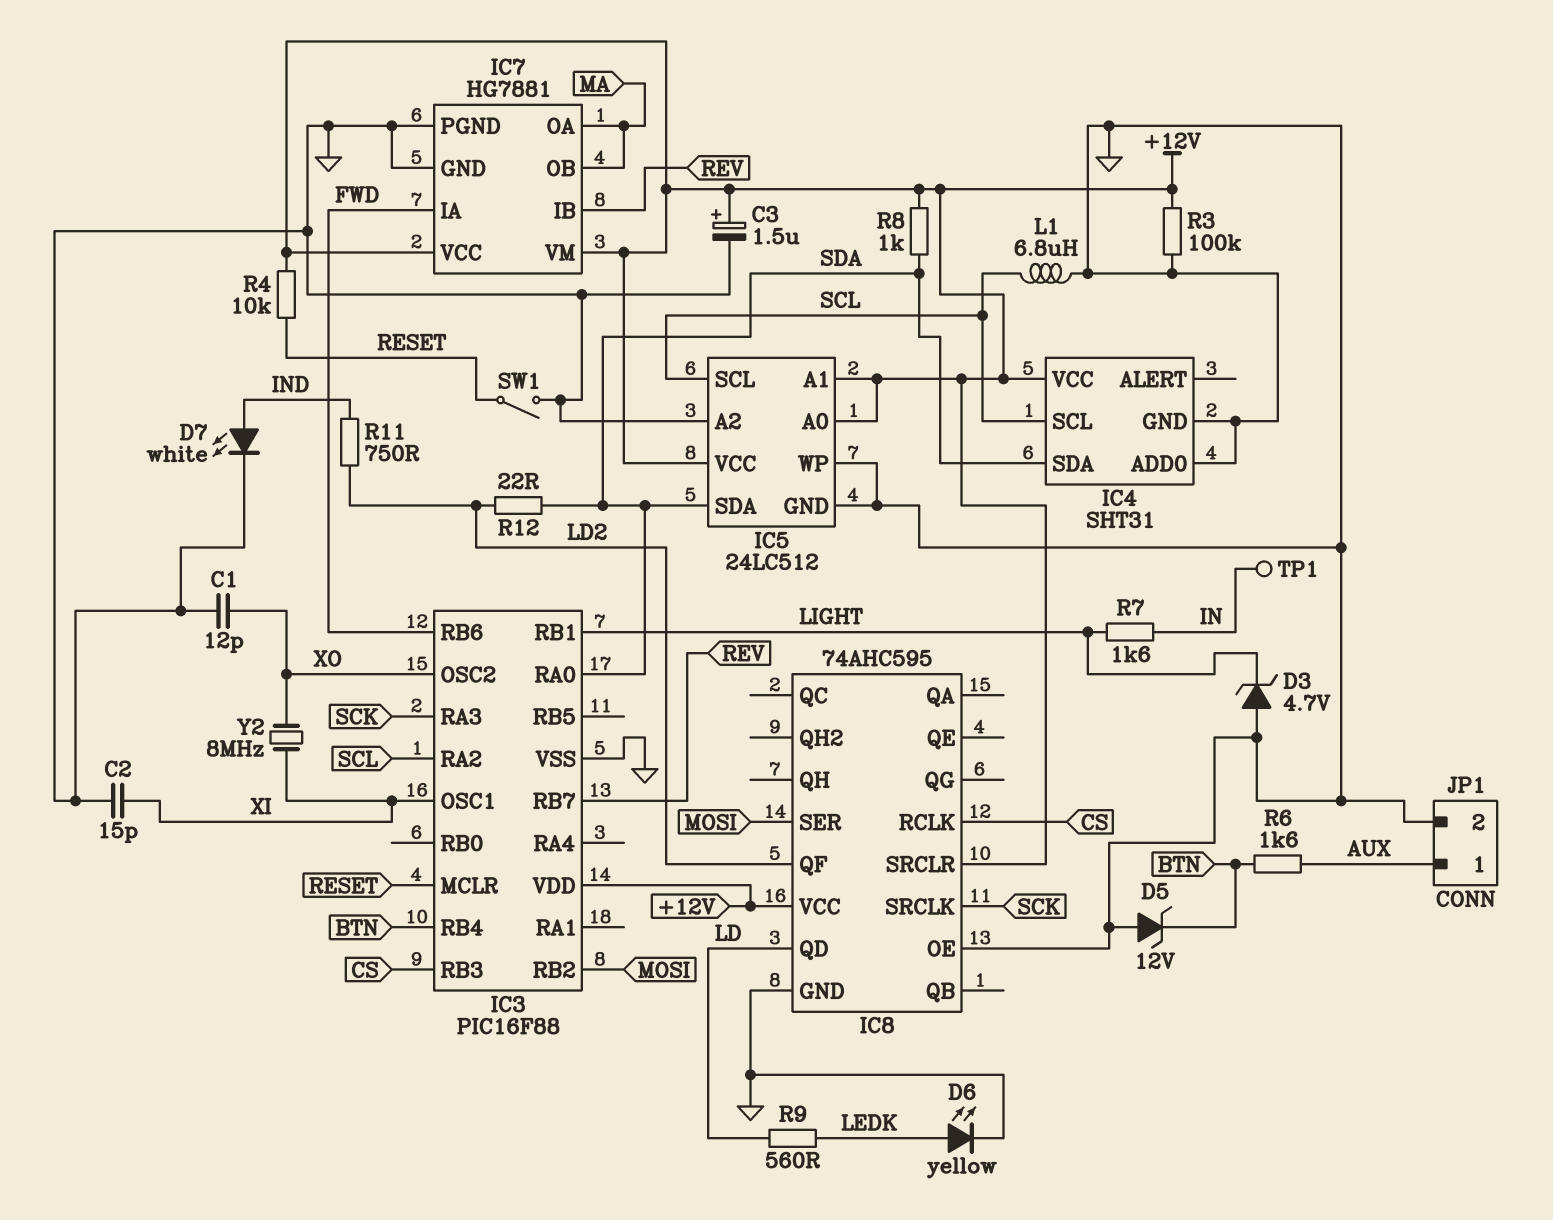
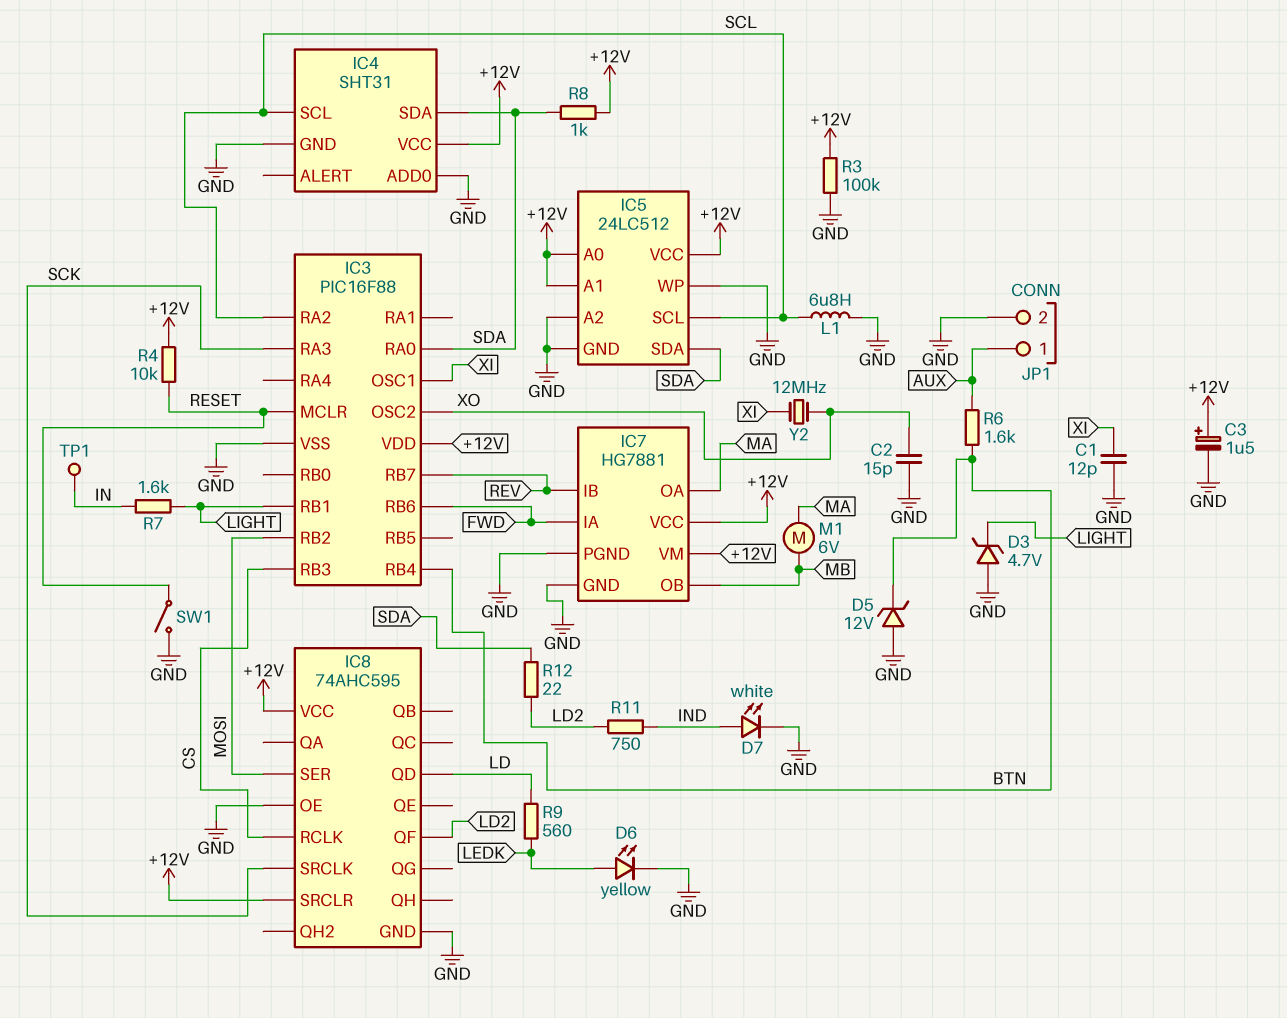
C1: 12pF (GND, XO) -> 12pF (GND, XI)
C2: 15pF (GND, XI) -> 15pF (GND, XO)
IC7 pin OB: MA -> MB
M1: none -> motor 6V (MA, MB)
Y2: 8MHz (XI, XO) -> 12MHz (XI, XO)

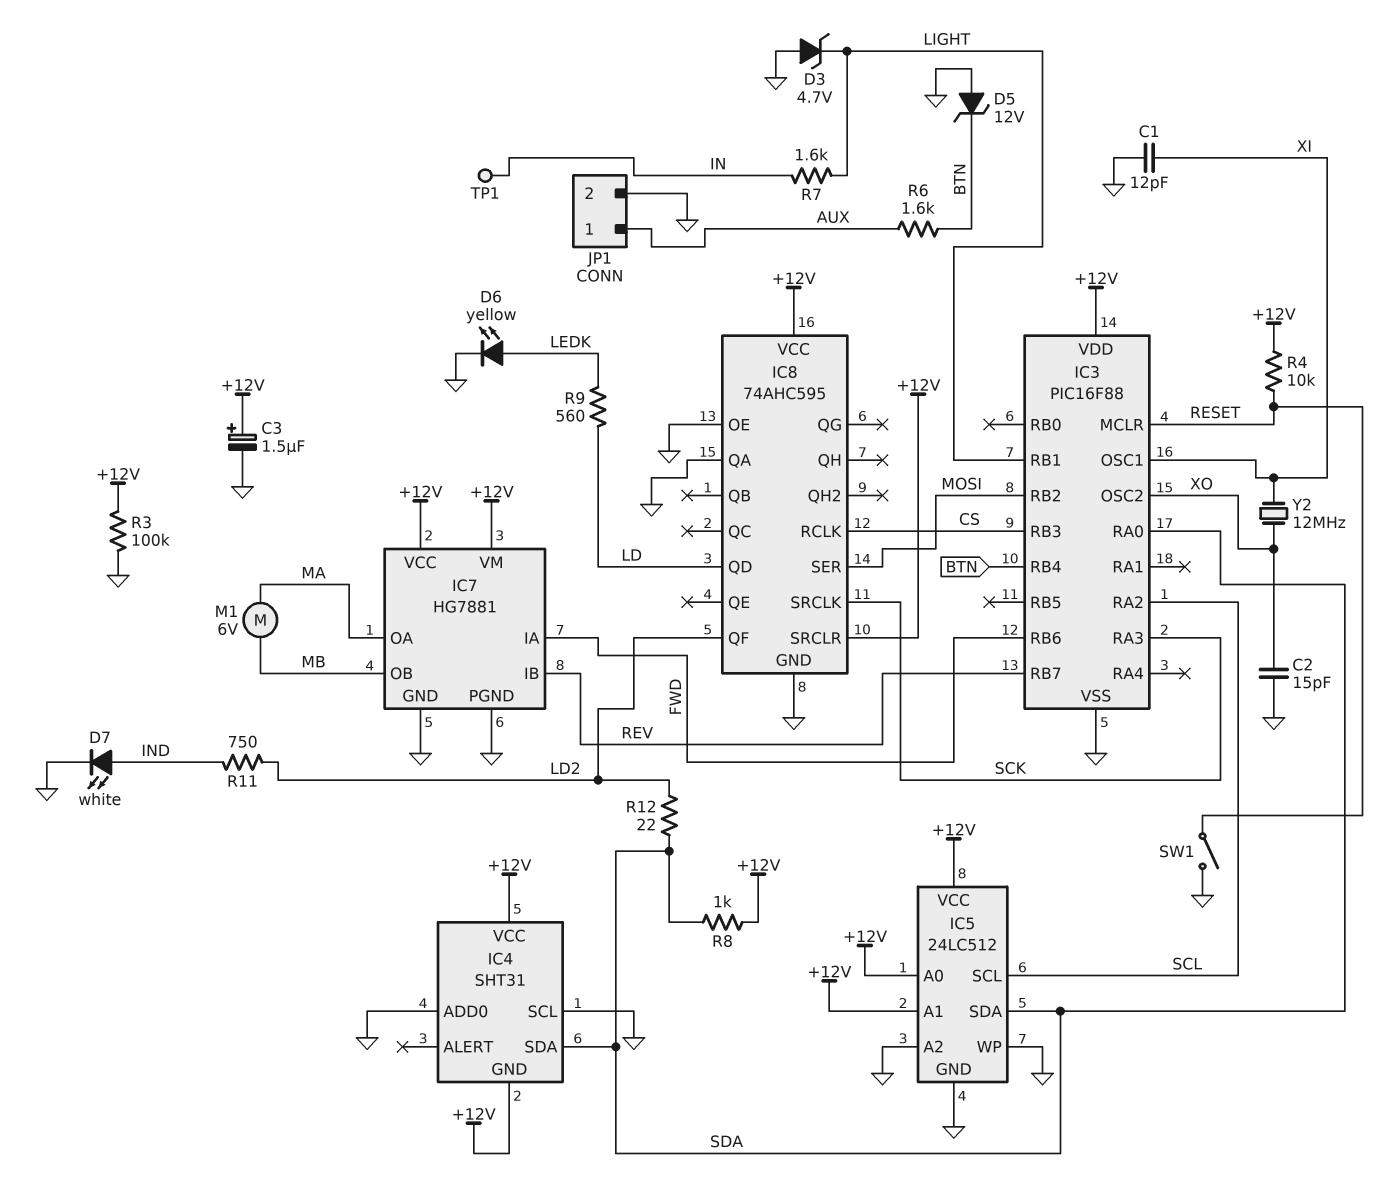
IC4 pin GND: GND -> +12V
IC4 pin SCL: SCL -> GND
IC8 pin QA: none -> GND
L1: 6.8uH (GND, SCL) -> none

